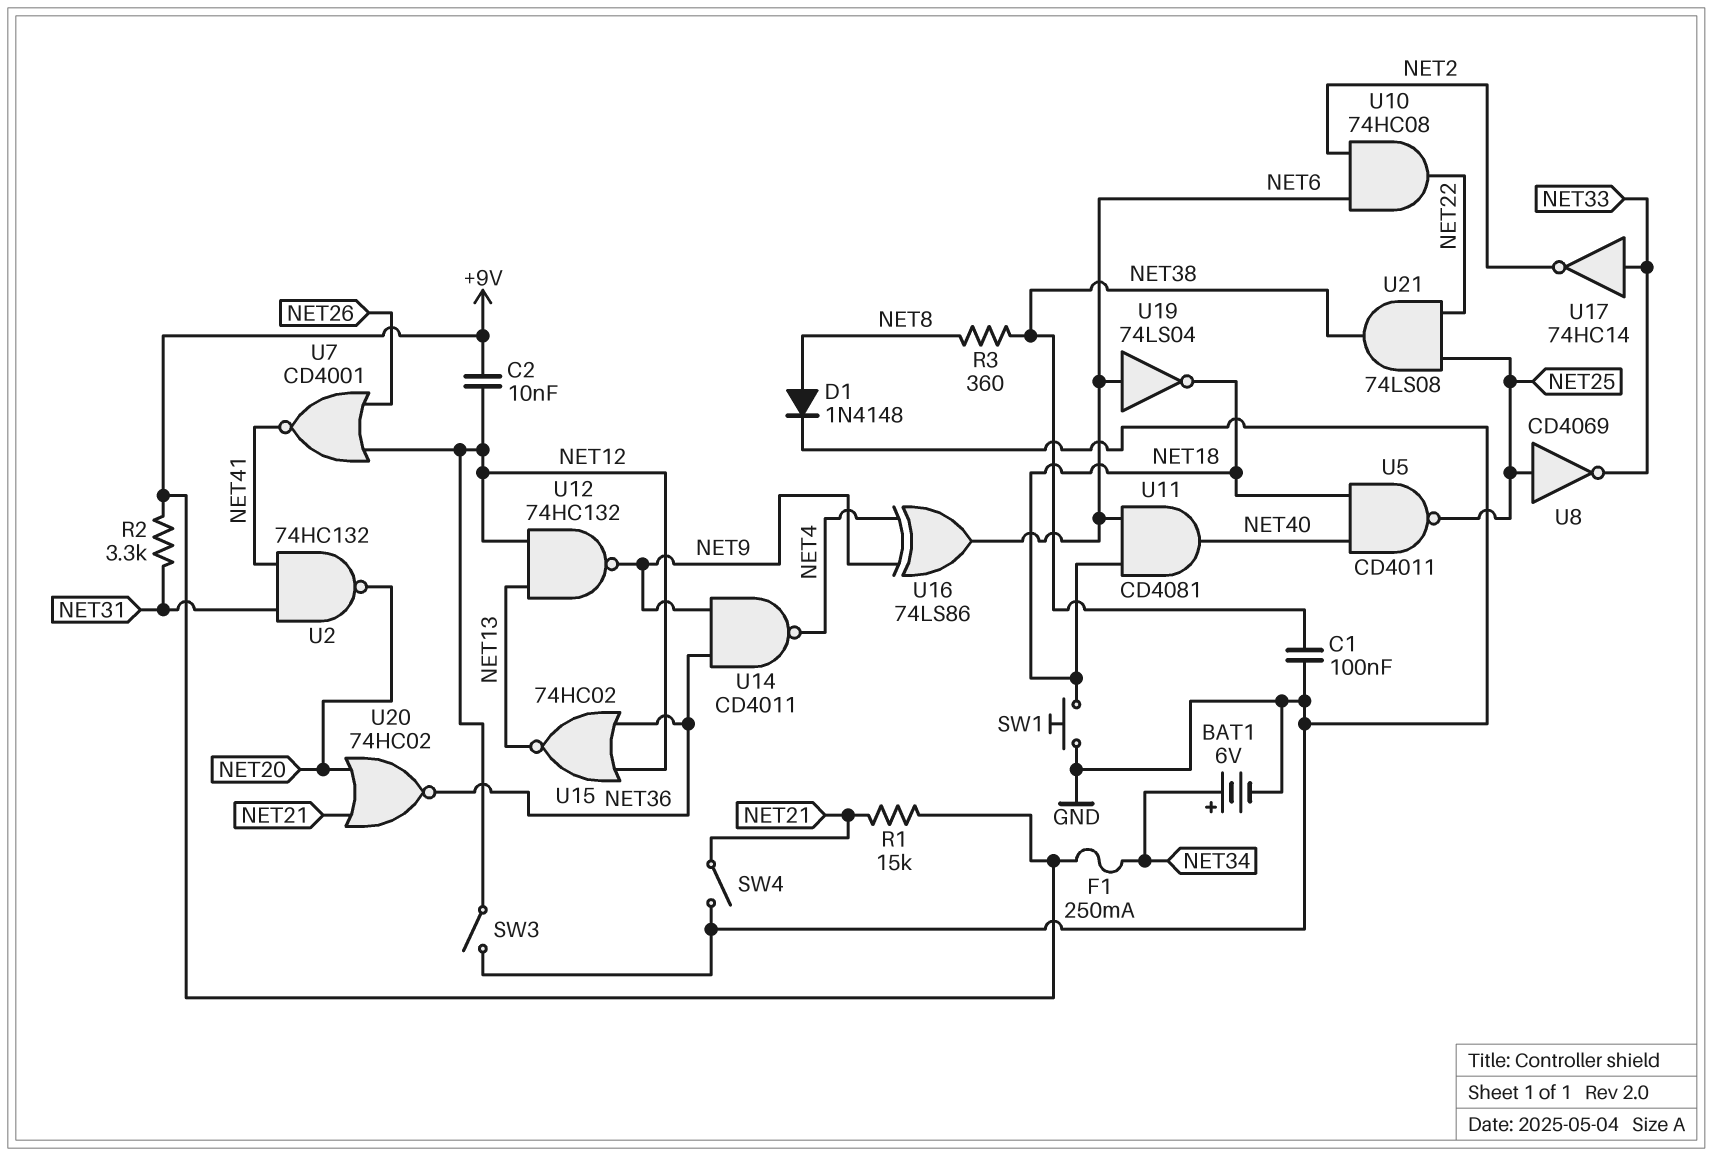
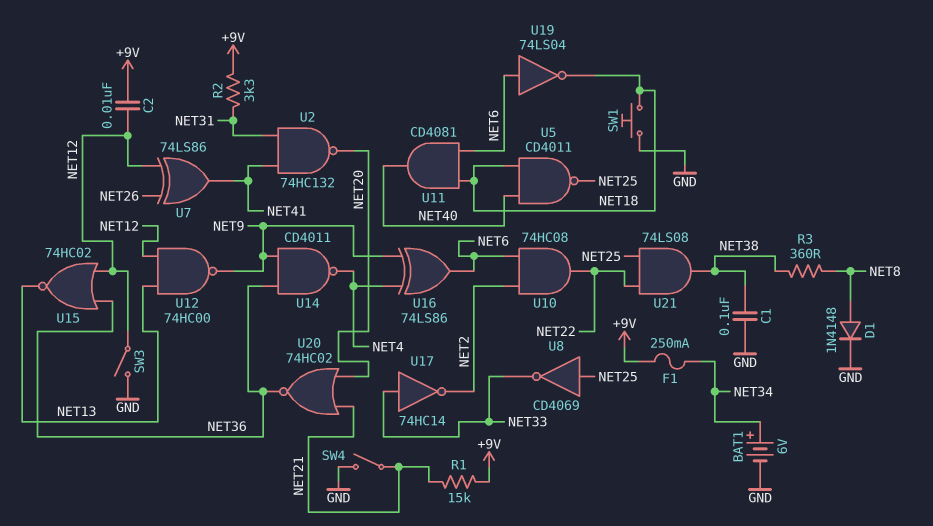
U7: NOR CD4001 (in NET12, in NET26, out NET41) -> XOR 74LS86 (in NET12, in NET26, out NET41)
U12: NAND 74HC132 (in NET12, in NET13, out NET9) -> NAND 74HC00 (in NET12, in NET13, out NET9)

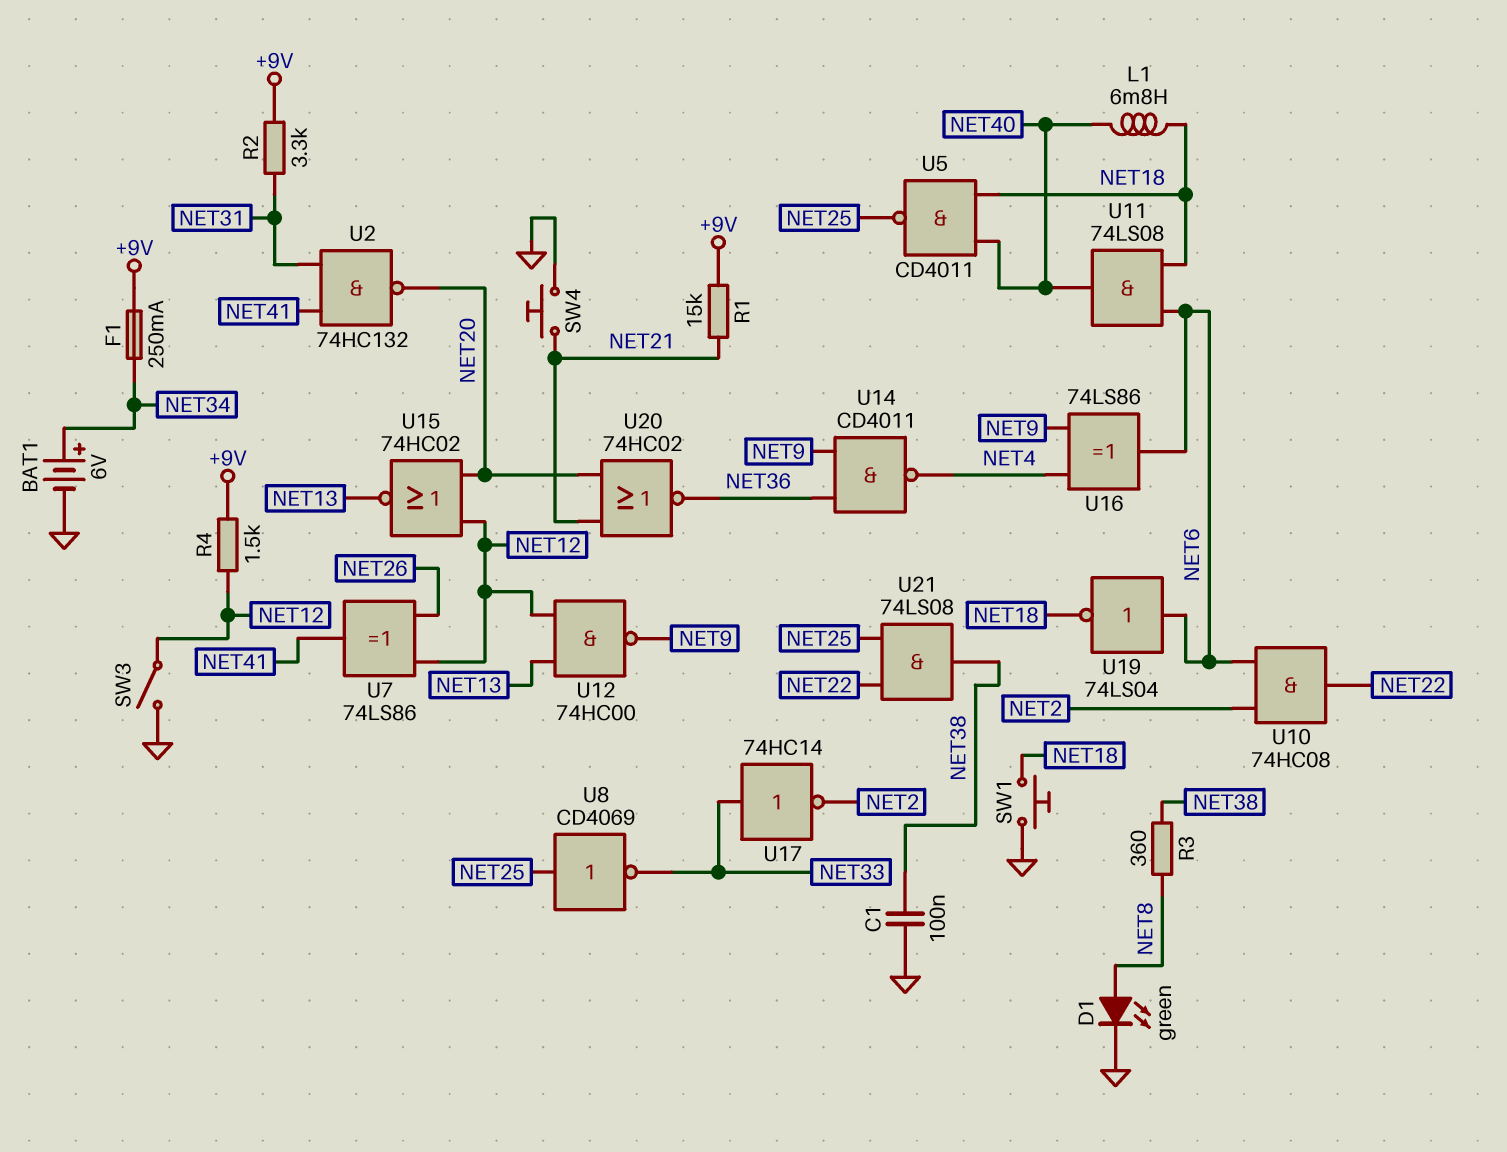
C2: 10nF (+9V, NET12) -> none
D1: diode 1N4148 (A NET8, K GND) -> LED green (A NET8, K GND)
L1: none -> 6.8mH (NET18, NET40)
R4: none -> 1.5k (+9V, NET12)
SW4: switch (GND, NET21) -> button (GND, NET21)
U11: AND CD4081 (in NET6, in NET18, out NET40) -> AND 74LS08 (in NET6, in NET18, out NET40)
U15: NOR 74HC02 (in NET12, in NET36, out NET13) -> NOR 74HC02 (in NET12, in NET20, out NET13)

